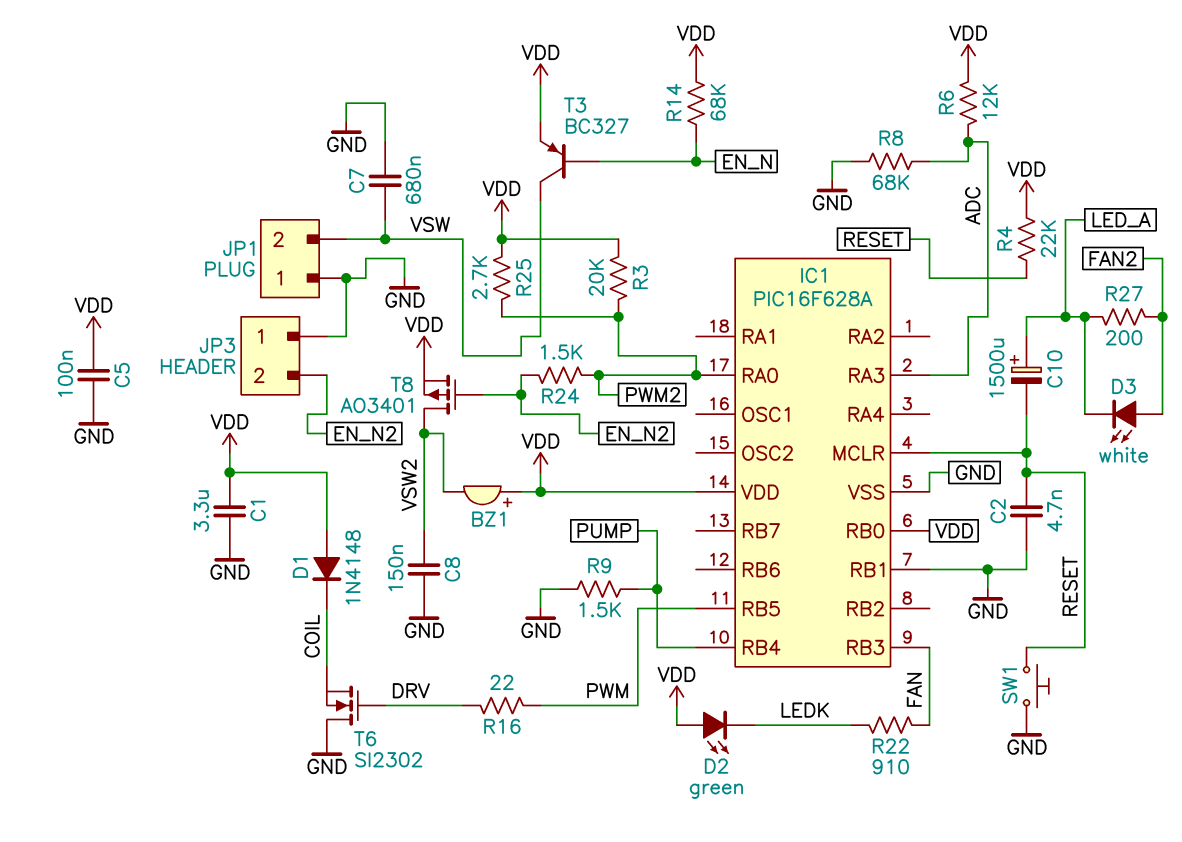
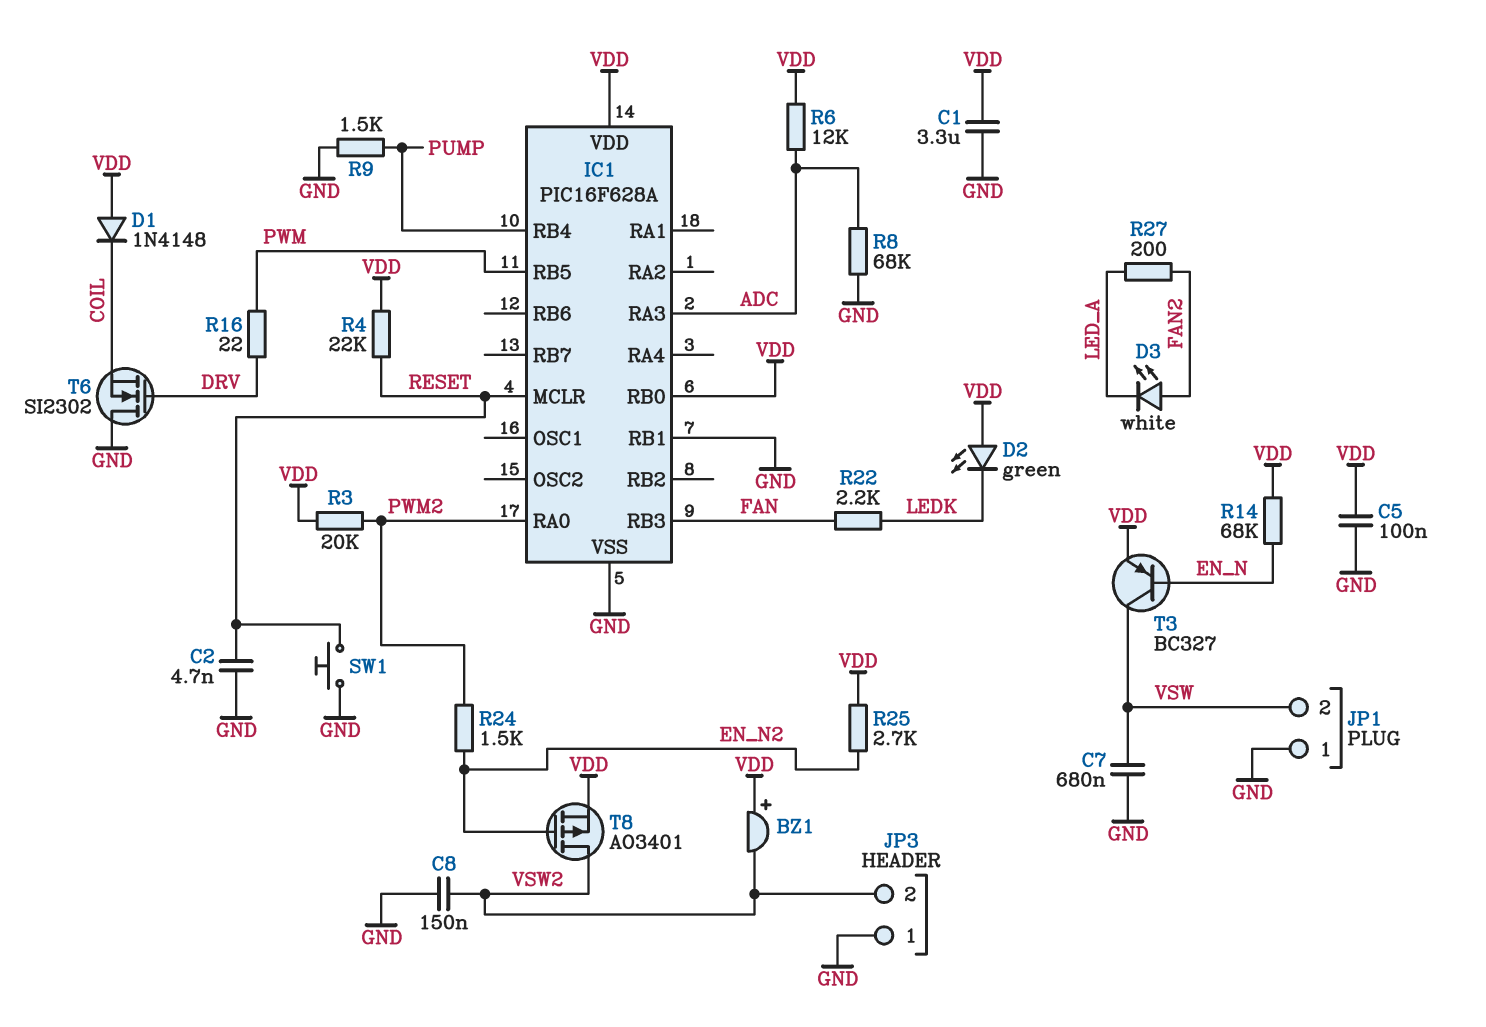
C10: 1500uF (plus LED_A, minus RESET) -> none
JP3 pin 2: EN_N2 -> VSW2
R22: 910 (FAN, LEDK) -> 2.2k (FAN, LEDK)
R25: 2.7k (PWM2, VDD) -> 2.7k (EN_N2, VDD)

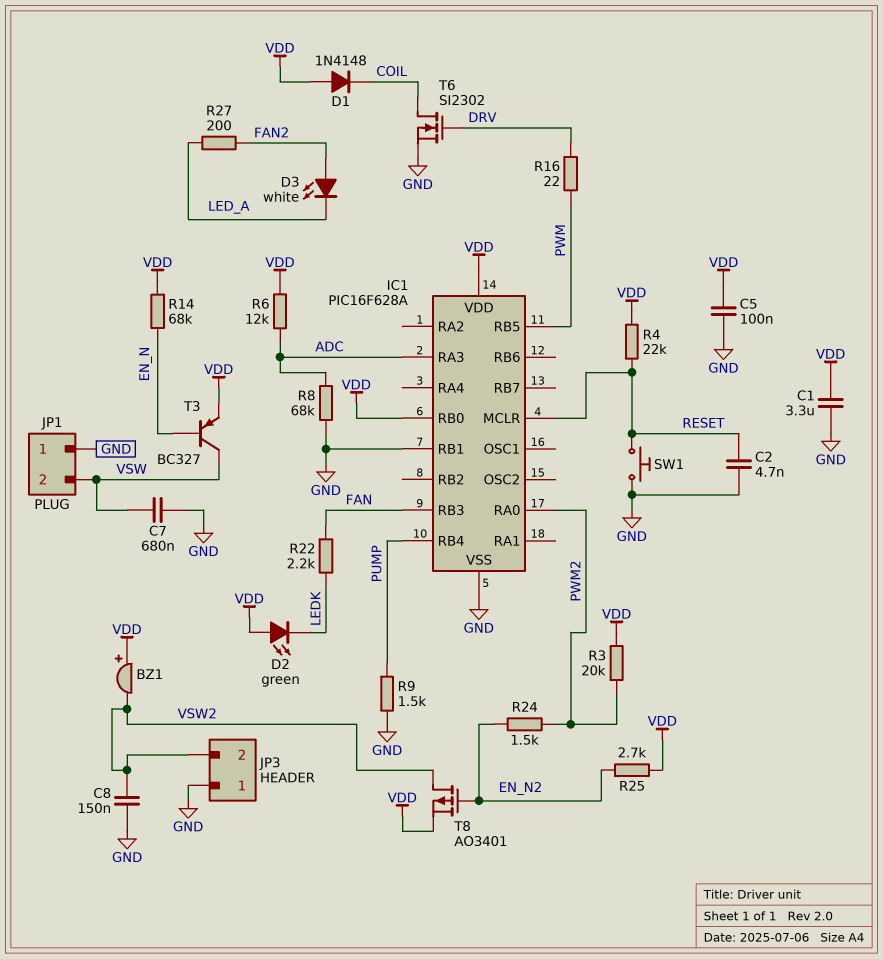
T6: NMOS SI2302 (G DRV, D GND, S COIL) -> NMOS SI2302 (G DRV, D COIL, S GND)

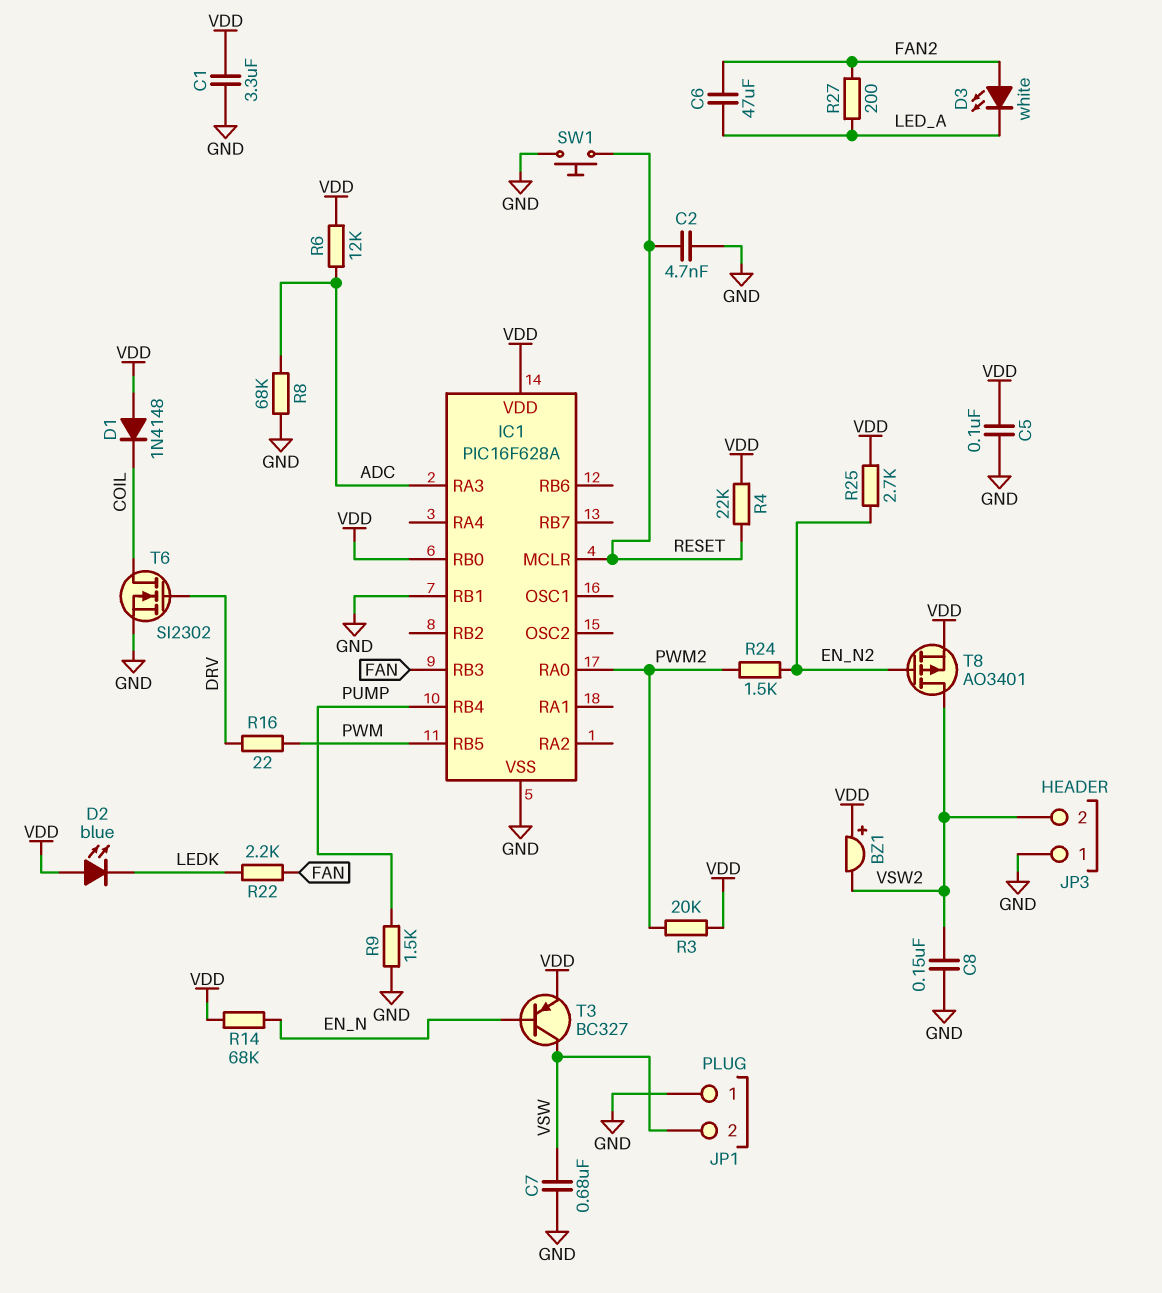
C6: none -> 47uF (FAN2, LED_A)
D2: LED green (A VDD, K LEDK) -> LED blue (A VDD, K LEDK)

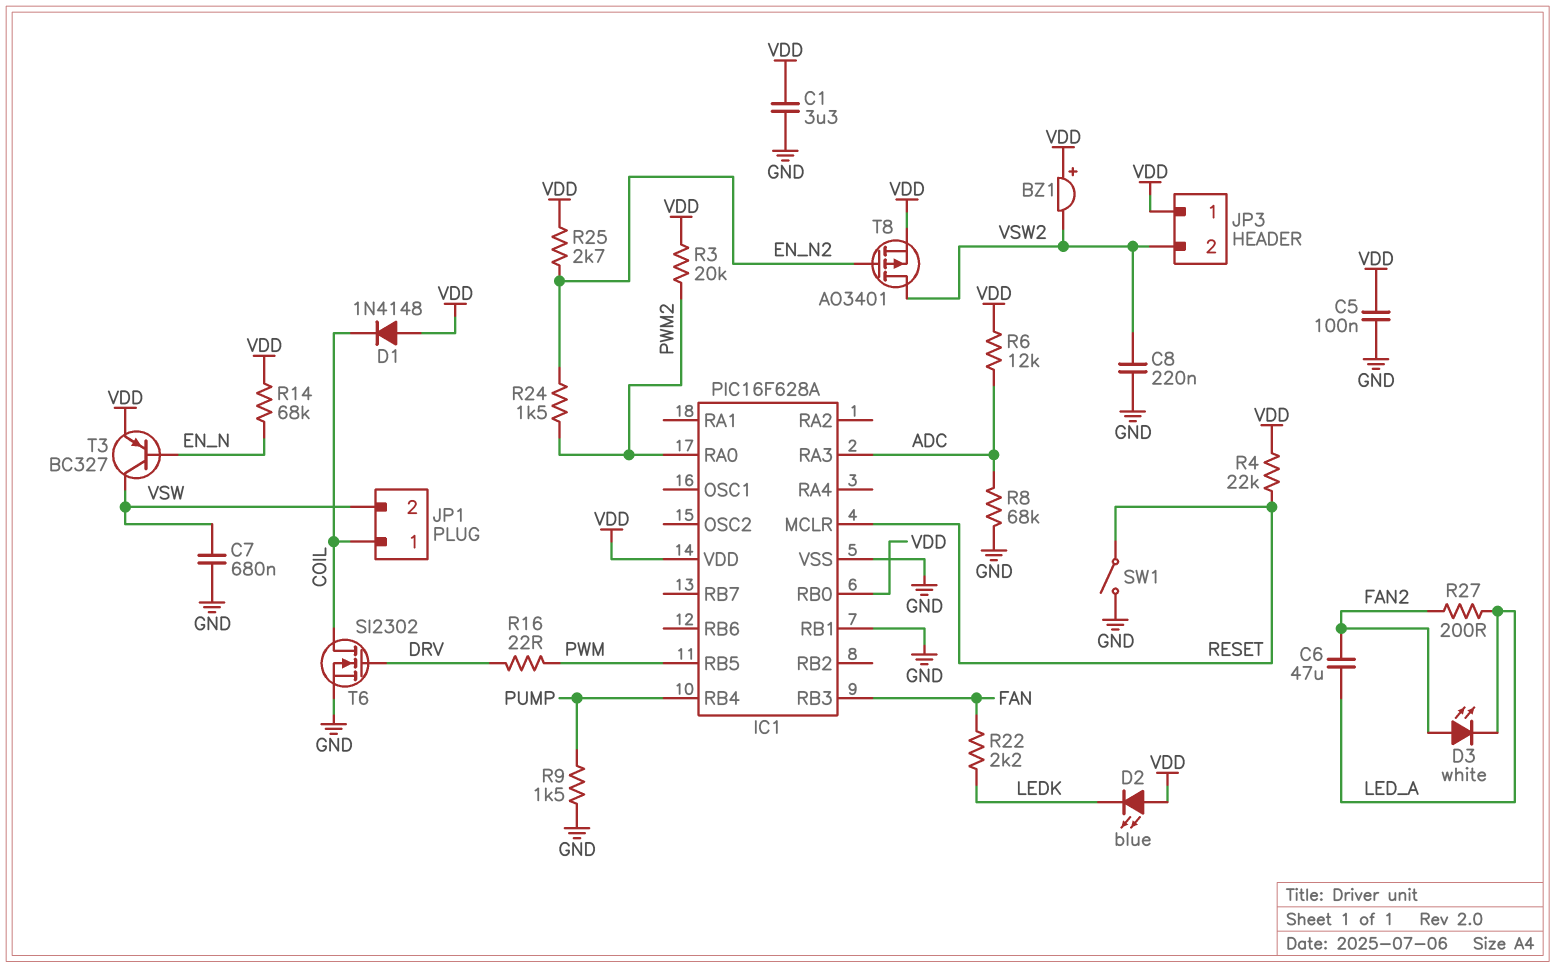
C2: 4.7nF (GND, RESET) -> none
C8: 150nF (GND, VSW2) -> 220nF (GND, VSW2)
JP1 pin 1: GND -> COIL
JP3 pin 1: GND -> VDD
SW1: button (GND, RESET) -> switch (GND, RESET)

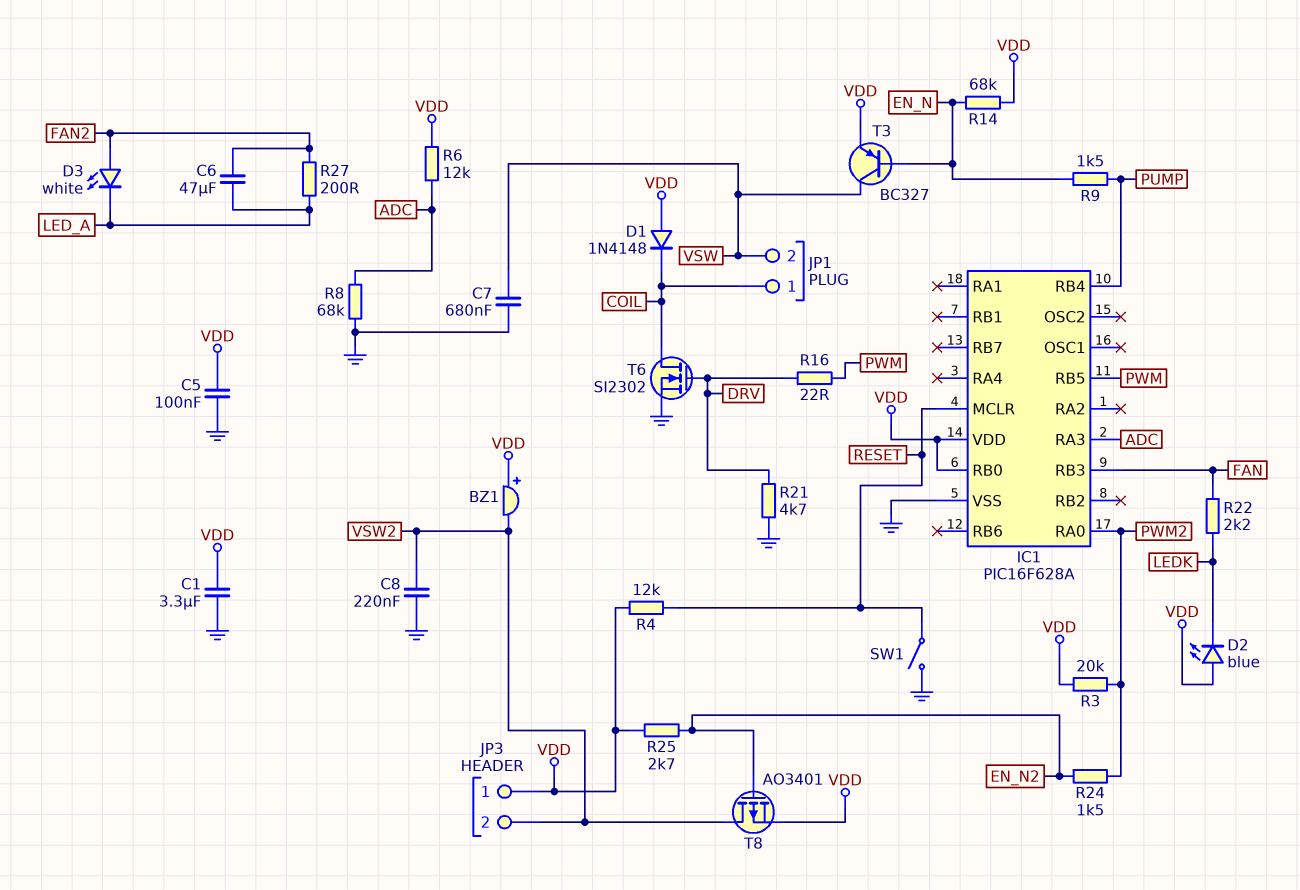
IC1 pin RB1: GND -> none
R4: 22k (RESET, VDD) -> 12k (RESET, VDD)
R9: 1.5k (GND, PUMP) -> 1.5k (EN_N, PUMP)
R21: none -> 4.7k (DRV, GND)

